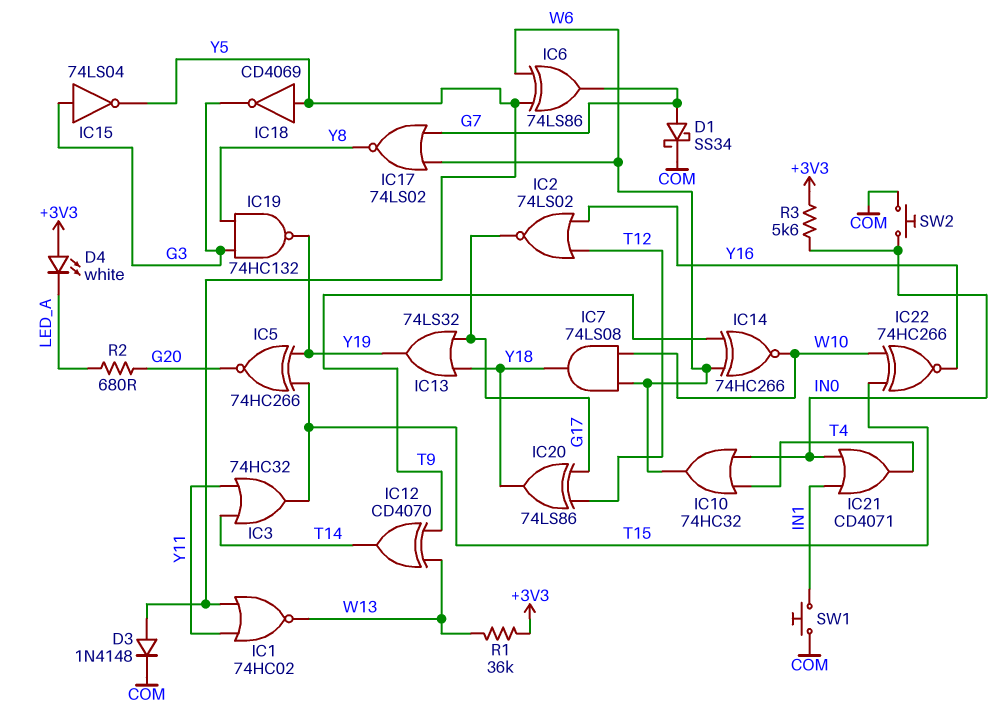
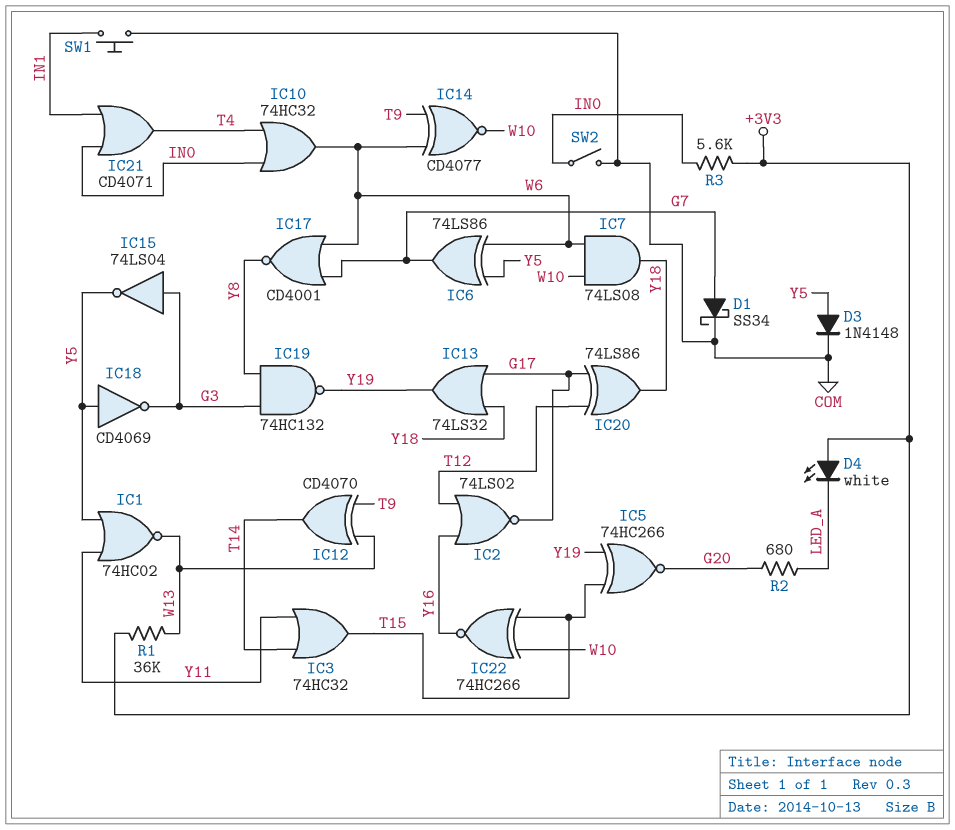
IC14: XNOR 74HC266 (in T9, in W6, out W10) -> XNOR CD4077 (in T9, in W6, out W10)
IC17: NOR 74LS02 (in G7, in W6, out Y8) -> NOR CD4001 (in G7, in W6, out Y8)
SW2: button (COM, IN0) -> switch (COM, IN0)

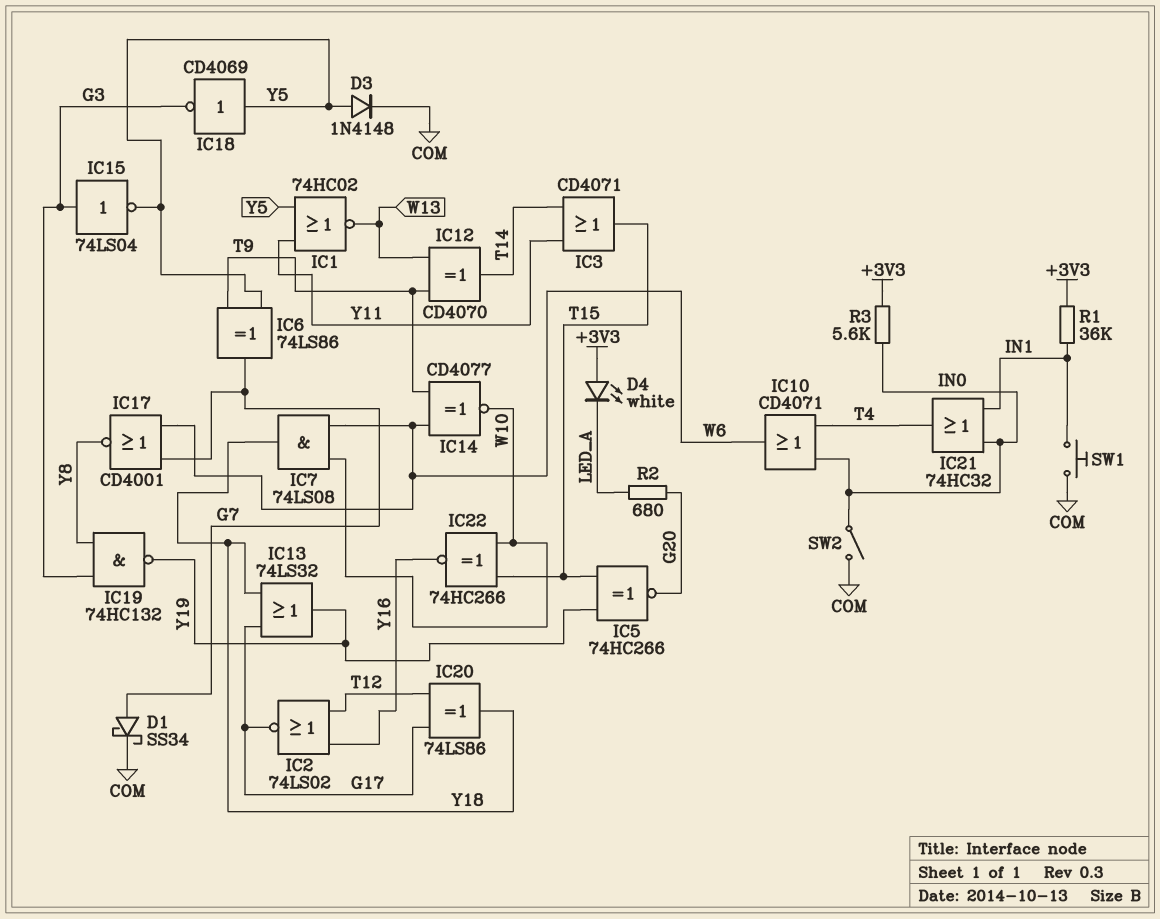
IC3: OR 74HC32 (in T14, in Y11, out T15) -> OR CD4071 (in T14, in Y11, out T15)
IC6: XOR 74LS86 (in W6, in Y5, out G7) -> XOR 74LS86 (in T9, in Y5, out G7)
IC10: OR 74HC32 (in IN0, in T4, out W6) -> OR CD4071 (in IN0, in T4, out W6)
IC21: OR CD4071 (in IN0, in IN1, out T4) -> OR 74HC32 (in IN0, in IN1, out T4)
R1: 36k (+3V3, W13) -> 36k (+3V3, IN1)

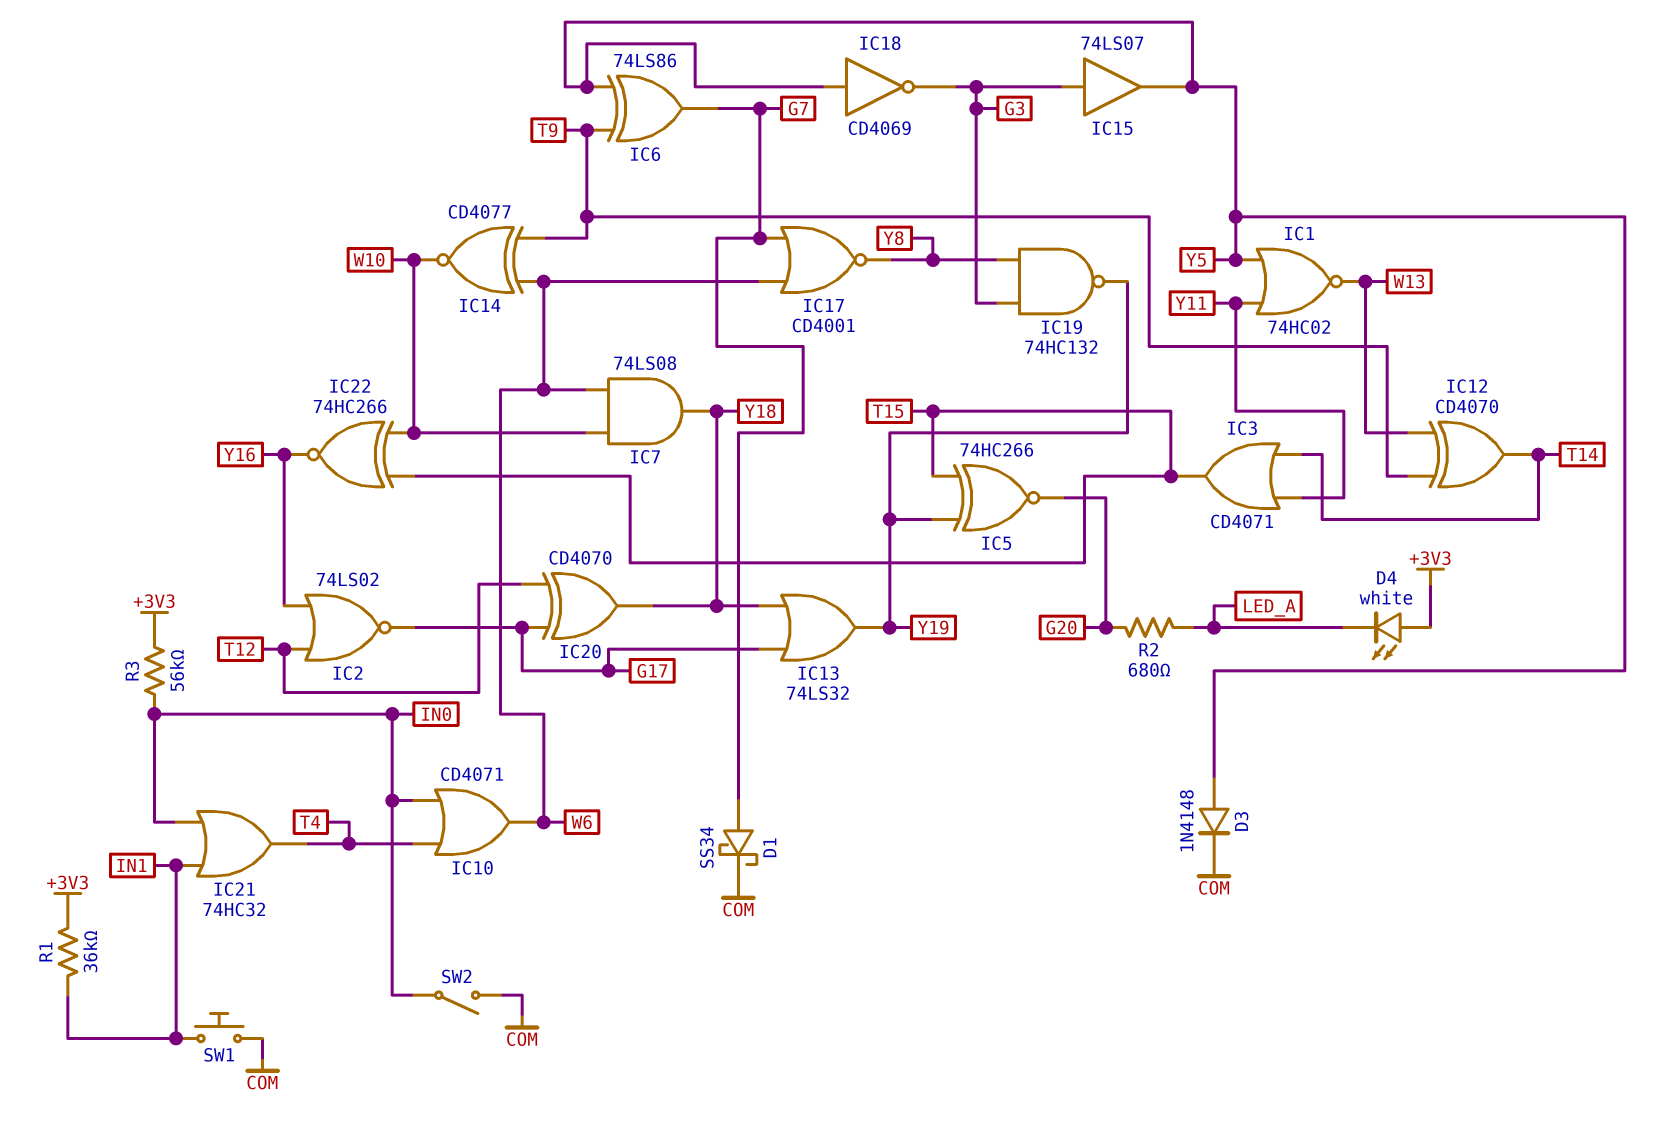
IC15: NOT 74LS04 (in G3, out Y5) -> buffer 74LS07 (in G3, out Y5)
IC20: XOR 74LS86 (in G17, in T12, out Y18) -> XOR CD4070 (in G17, in T12, out Y18)
R3: 5.6k (+3V3, IN0) -> 56k (+3V3, IN0)

